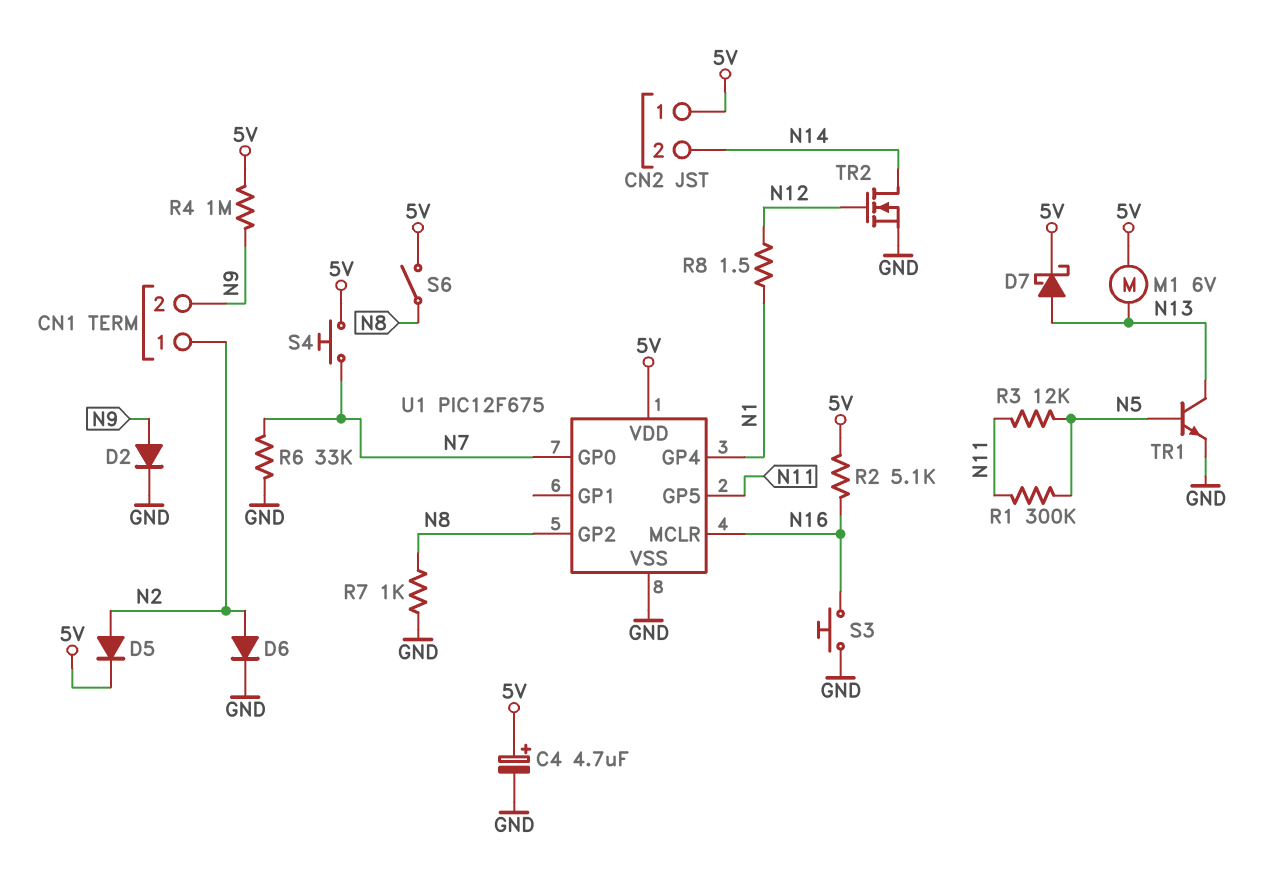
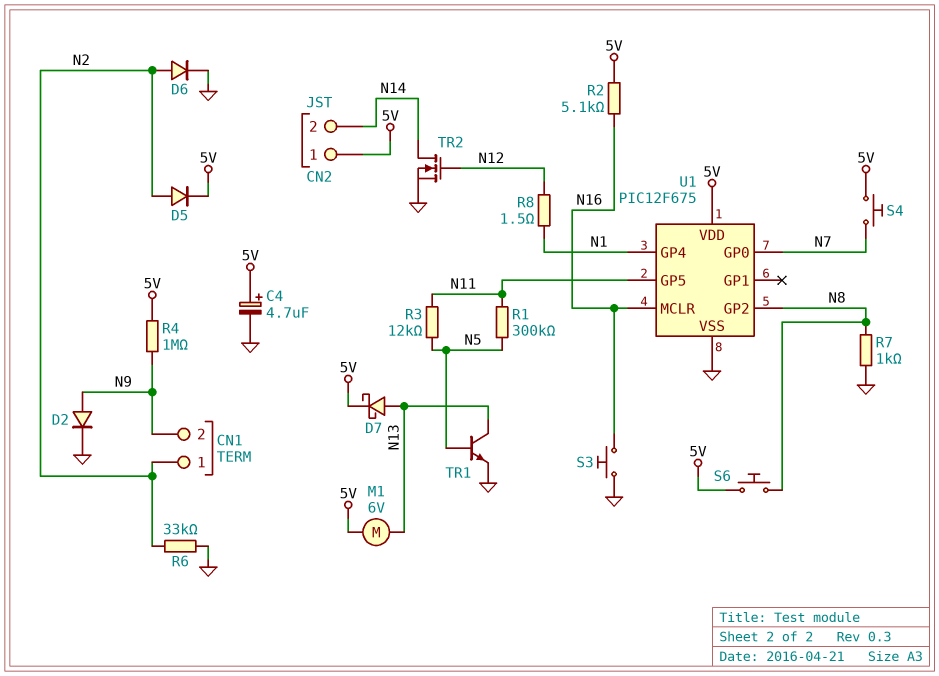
R6: 33k (GND, N7) -> 33k (GND, N2)
S6: switch (5V, N8) -> button (5V, N8)

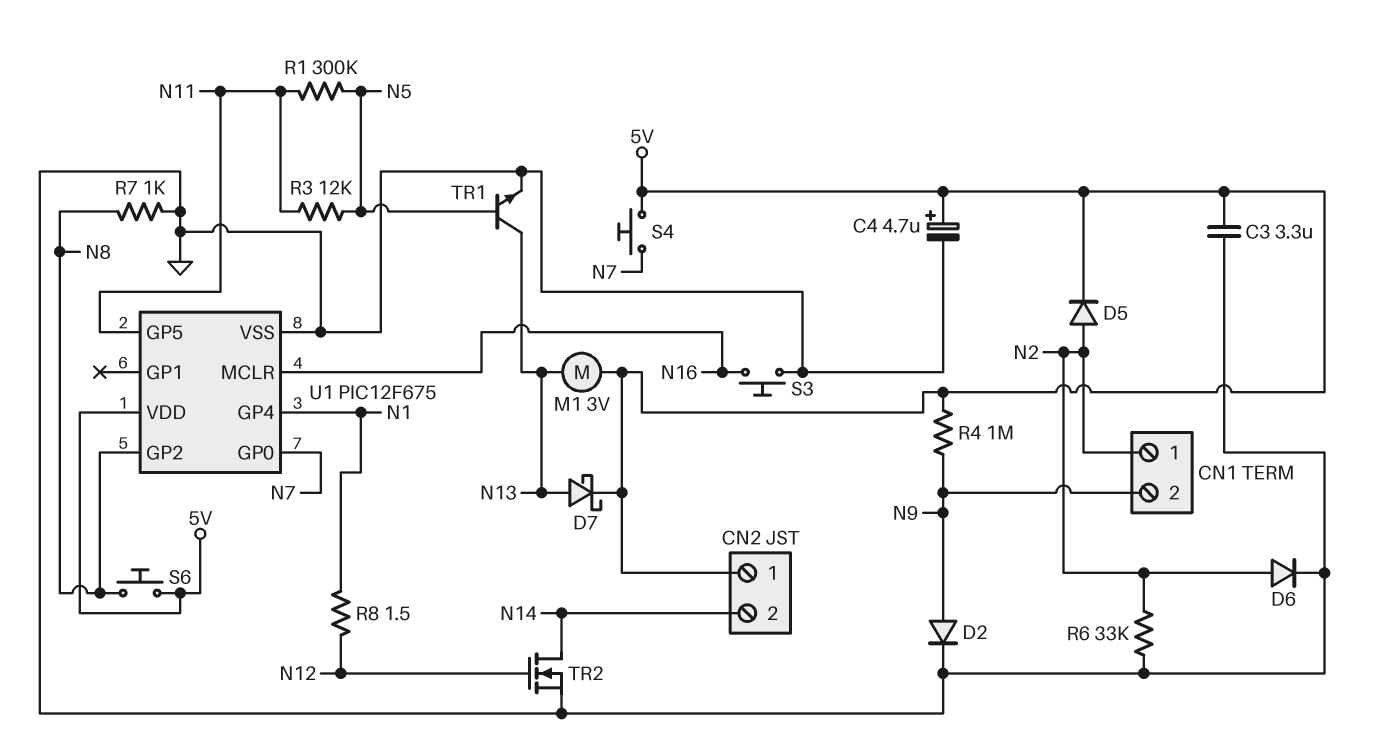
C3: none -> 3.3uF (5V, GND)
M1: motor 6V (5V, N13) -> motor 3V (5V, N13)
R2: 5.1k (5V, N16) -> none

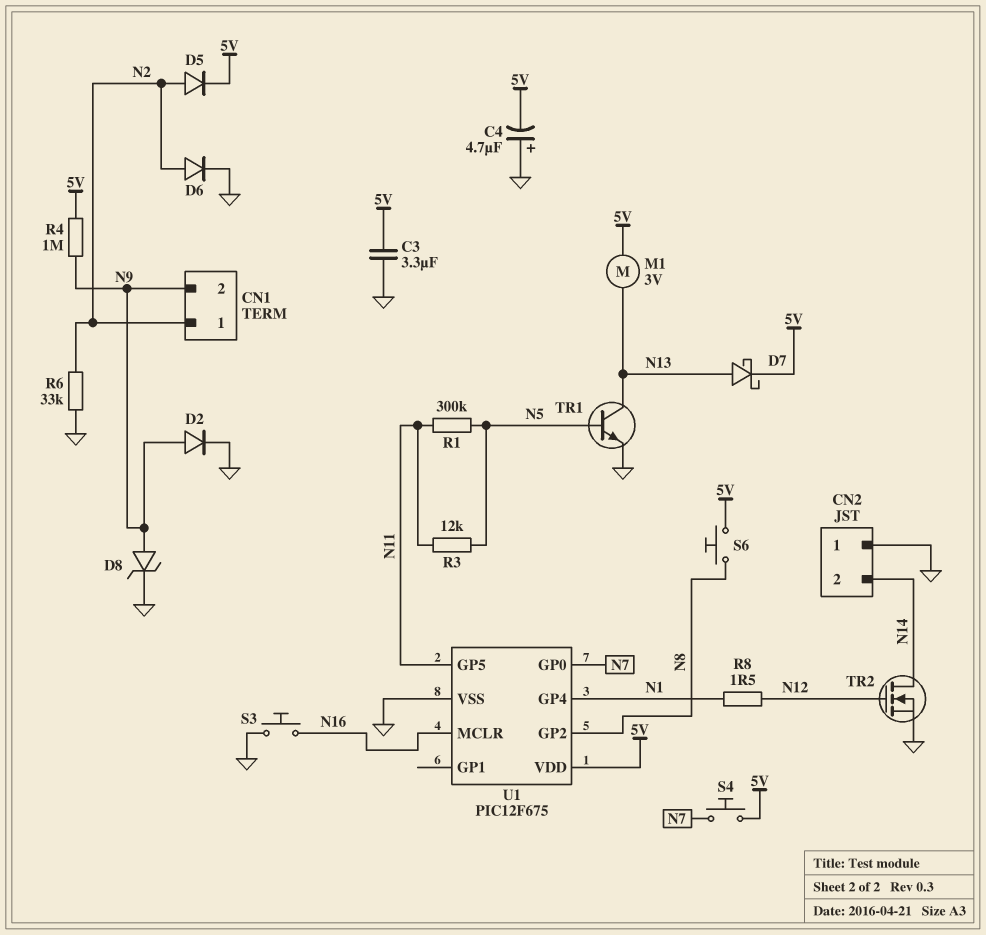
C4: 4.7uF (plus 5V, minus GND) -> 4.7uF (plus GND, minus 5V)
CN2 pin 1: 5V -> GND
D8: none -> zener (A N9, K GND)
R7: 1k (GND, N8) -> none

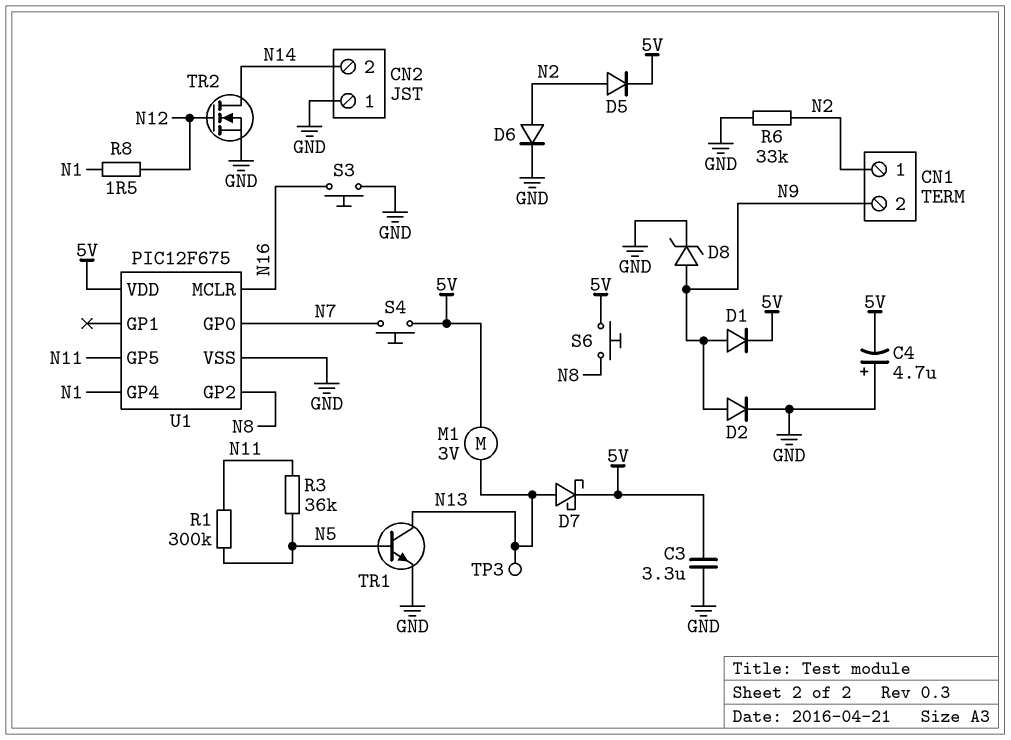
D1: none -> diode (A N9, K 5V)
R3: 12k (N5, N11) -> 36k (N5, N11)
R4: 1M (5V, N9) -> none
TP3: none -> test point (N13)

